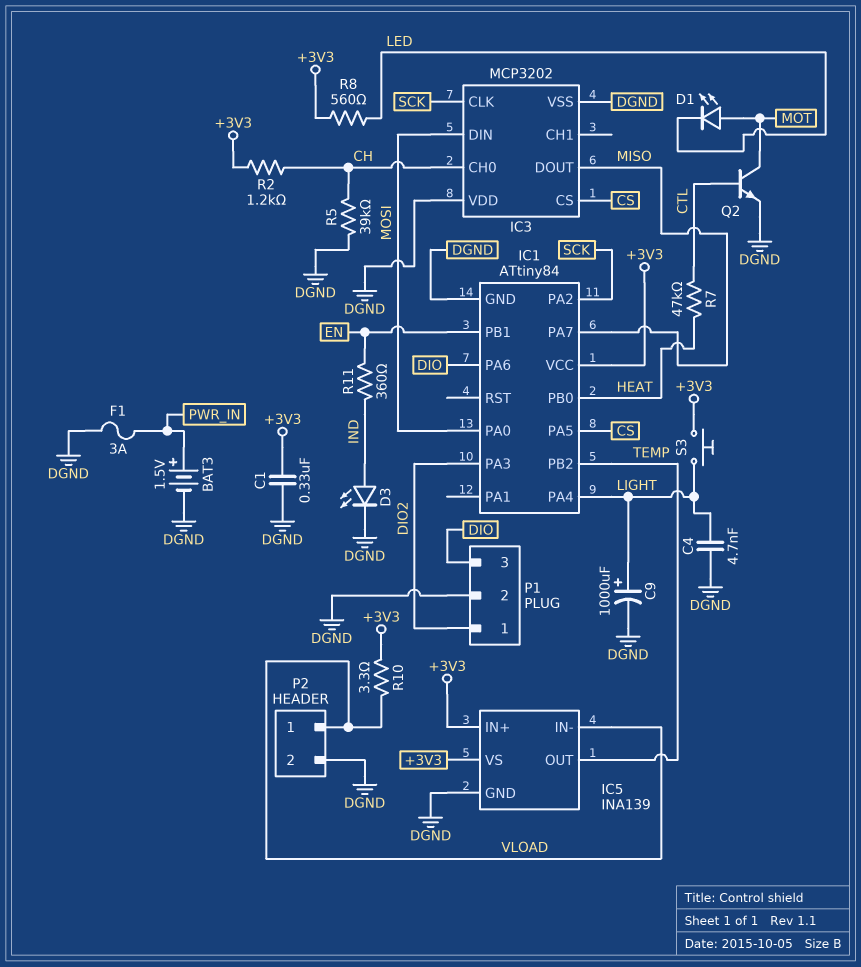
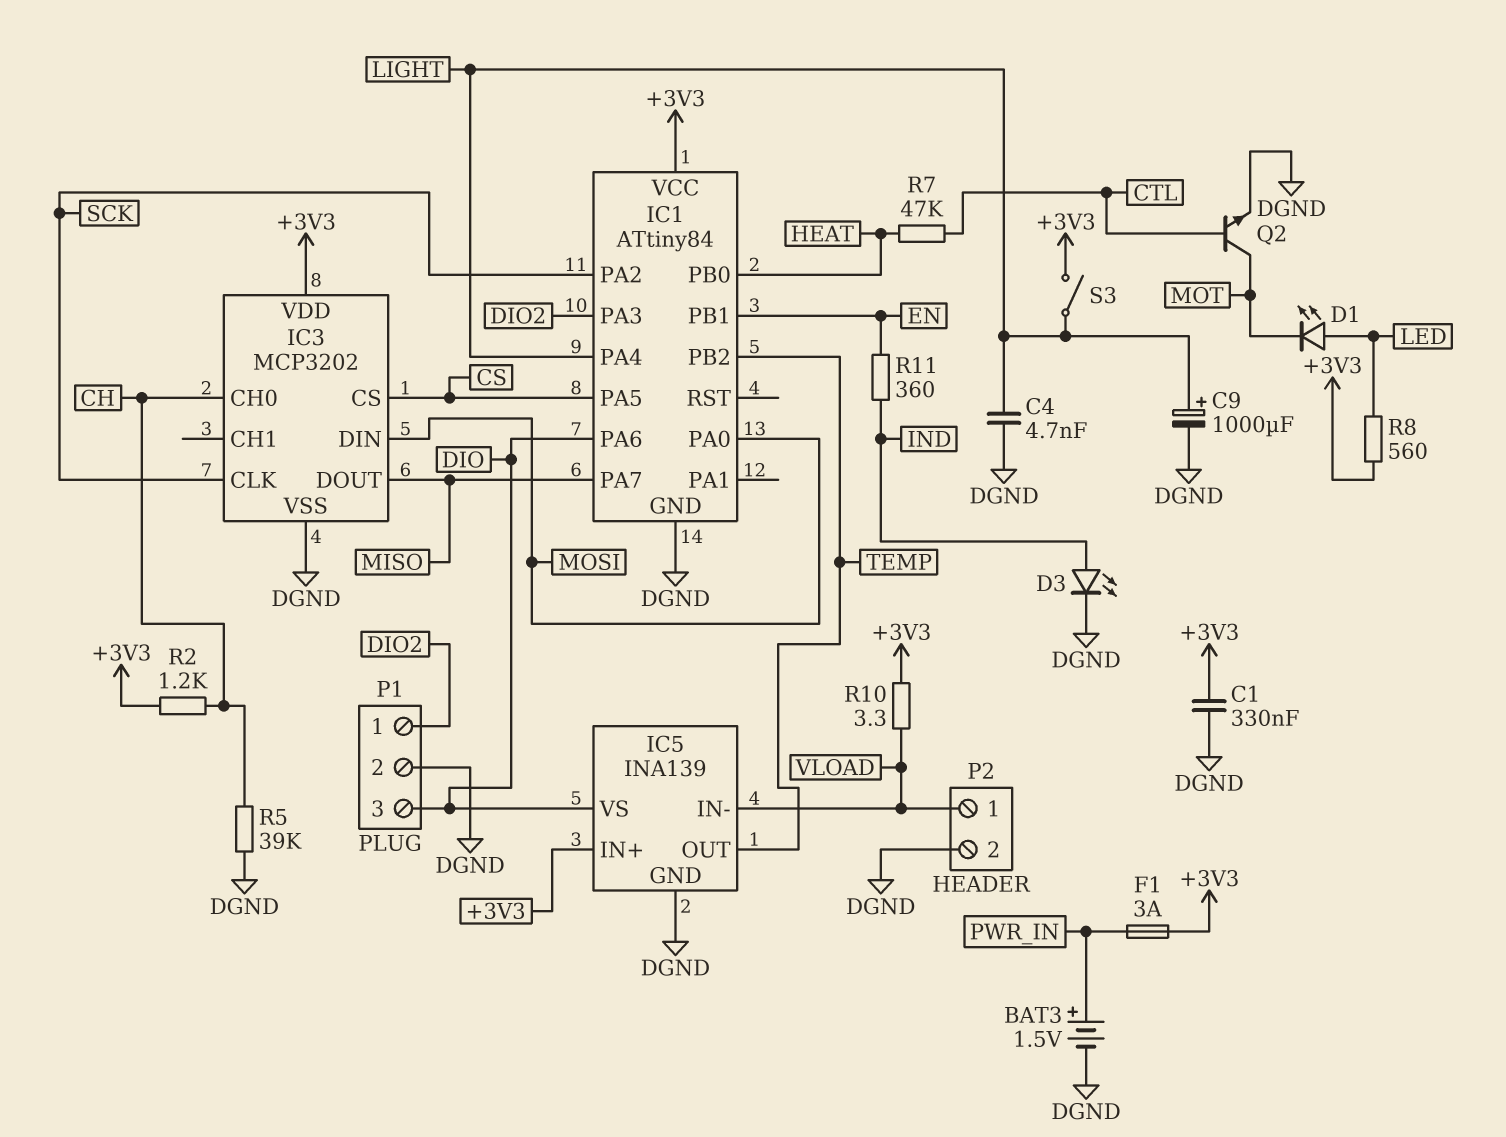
D1: LED (A MOT, K LED) -> LED (A LED, K MOT)
F1: 3A (DGND, PWR_IN) -> 3A (+3V3, PWR_IN)
IC3 pin VDD: DGND -> +3V3
IC5 pin VS: +3V3 -> DIO
S3: button (+3V3, LIGHT) -> switch (+3V3, LIGHT)

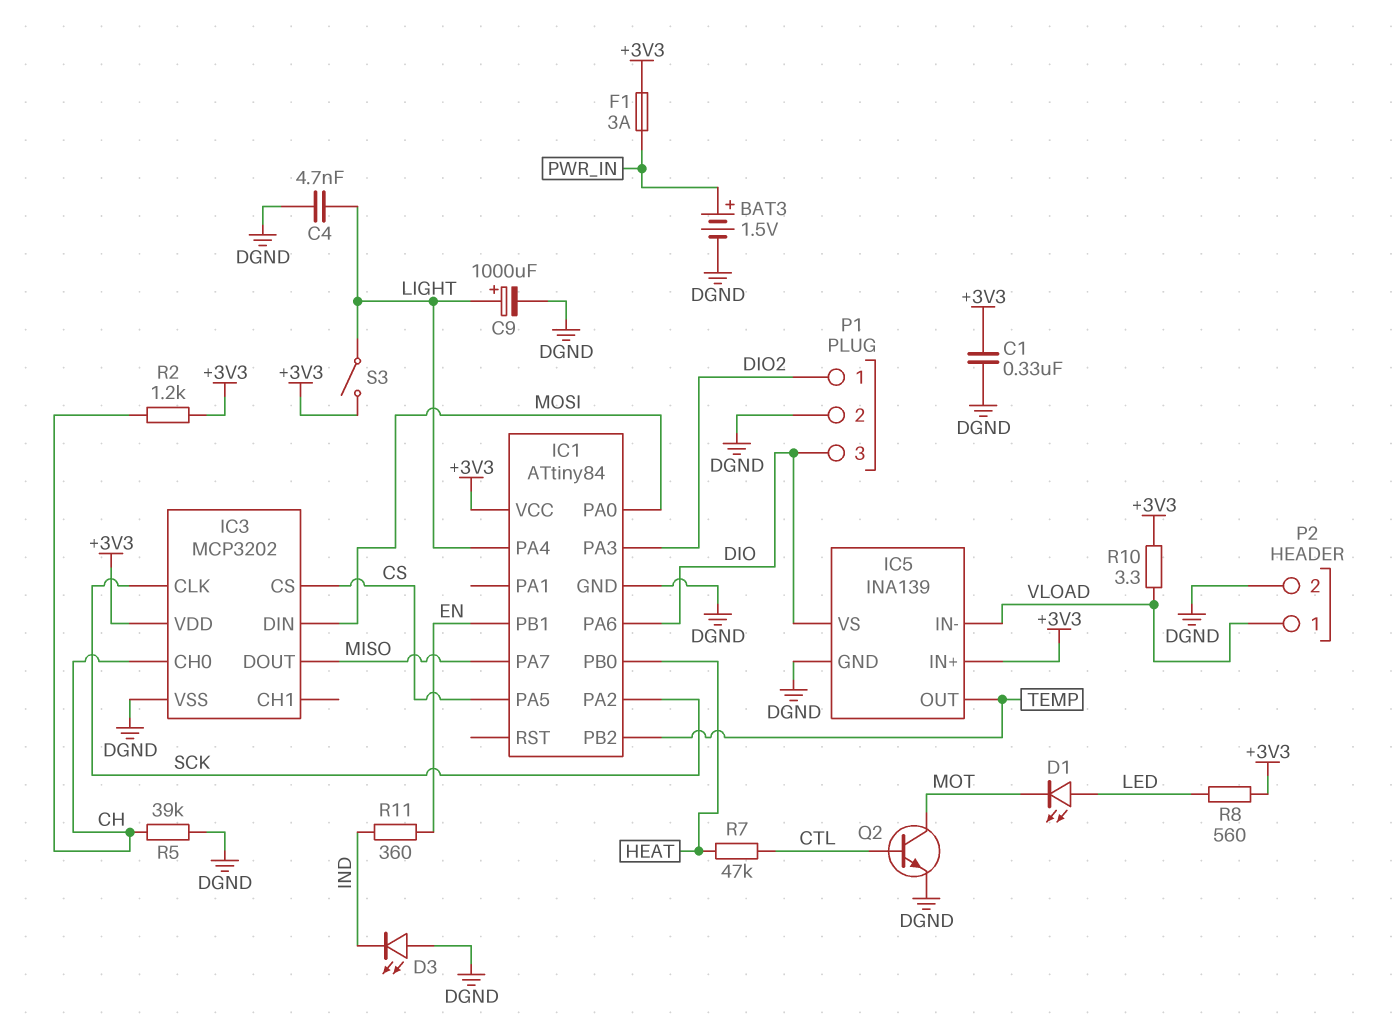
D3: LED (A IND, K DGND) -> LED (A DGND, K IND)

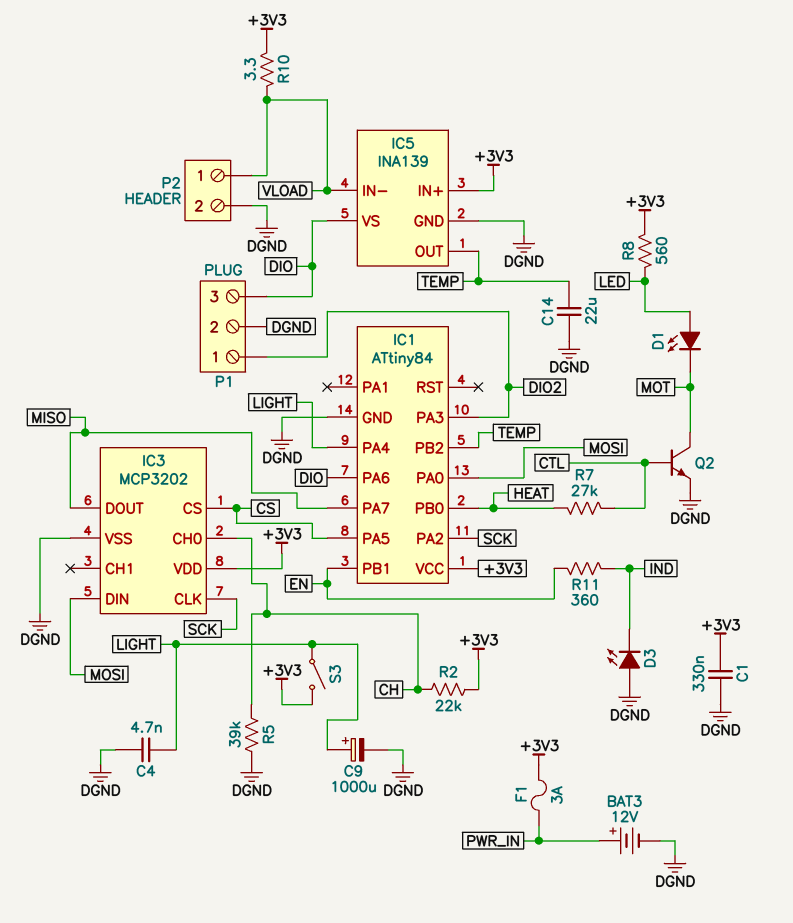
BAT3: 1.5V (plus PWR_IN, minus DGND) -> 12V (plus PWR_IN, minus DGND)
C14: none -> 22uF (DGND, TEMP)
R2: 1.2k (+3V3, CH) -> 22k (+3V3, CH)
R7: 47k (CTL, HEAT) -> 27k (CTL, HEAT)

